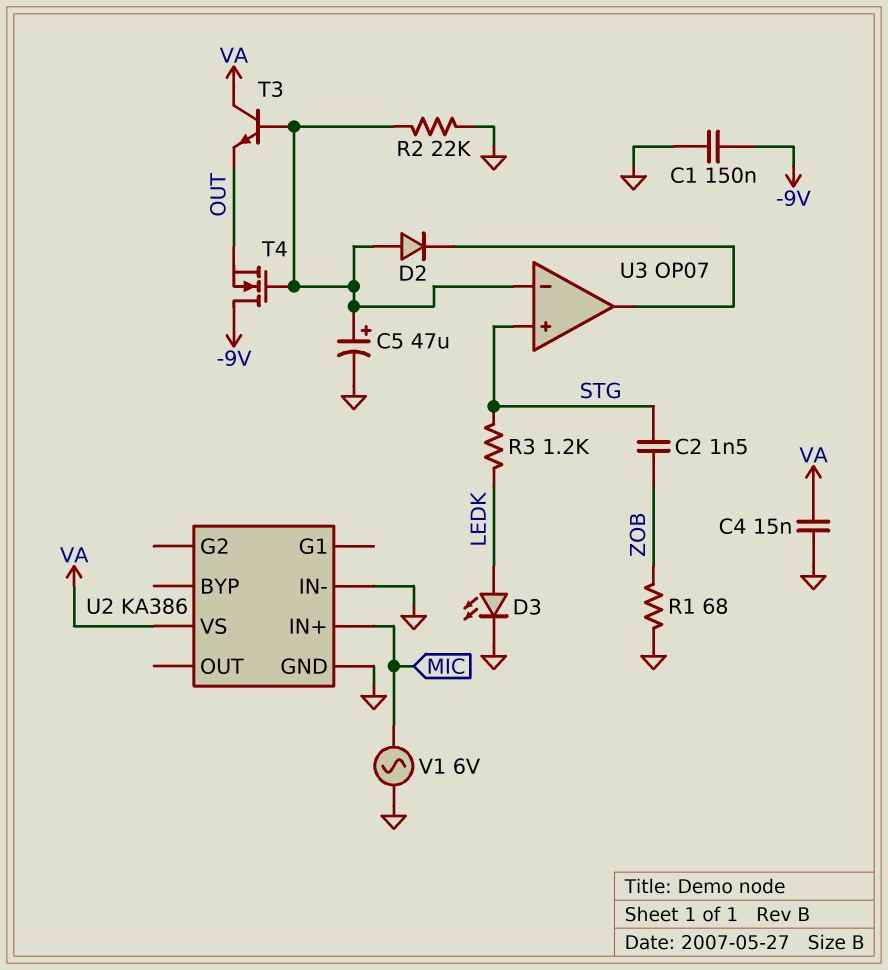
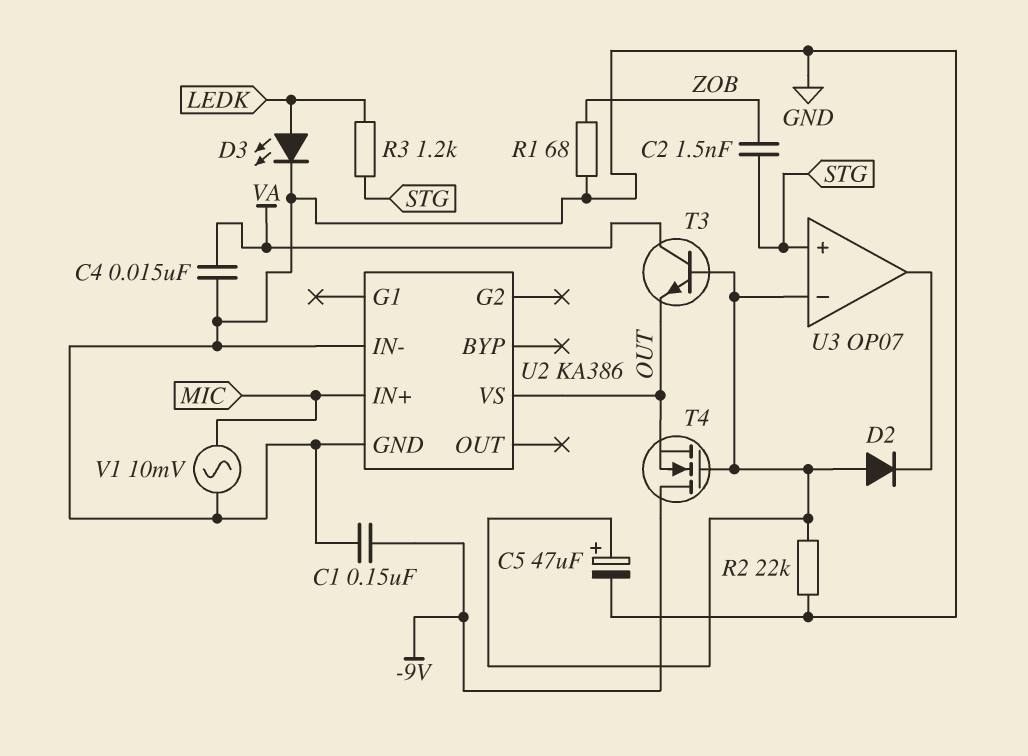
U2 pin VS: VA -> OUT
V1: AC 6V (GND, MIC) -> AC 10mV (GND, MIC)

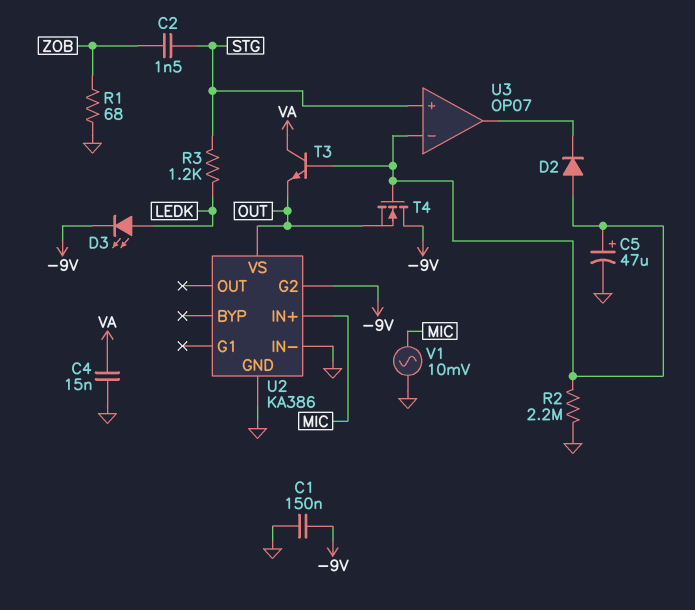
D3: LED (A LEDK, K GND) -> LED (A LEDK, K -9V)
R2: 22k (GND, U3/in-) -> 2.2M (GND, U3/in-)
U2 pin G2: none -> -9V

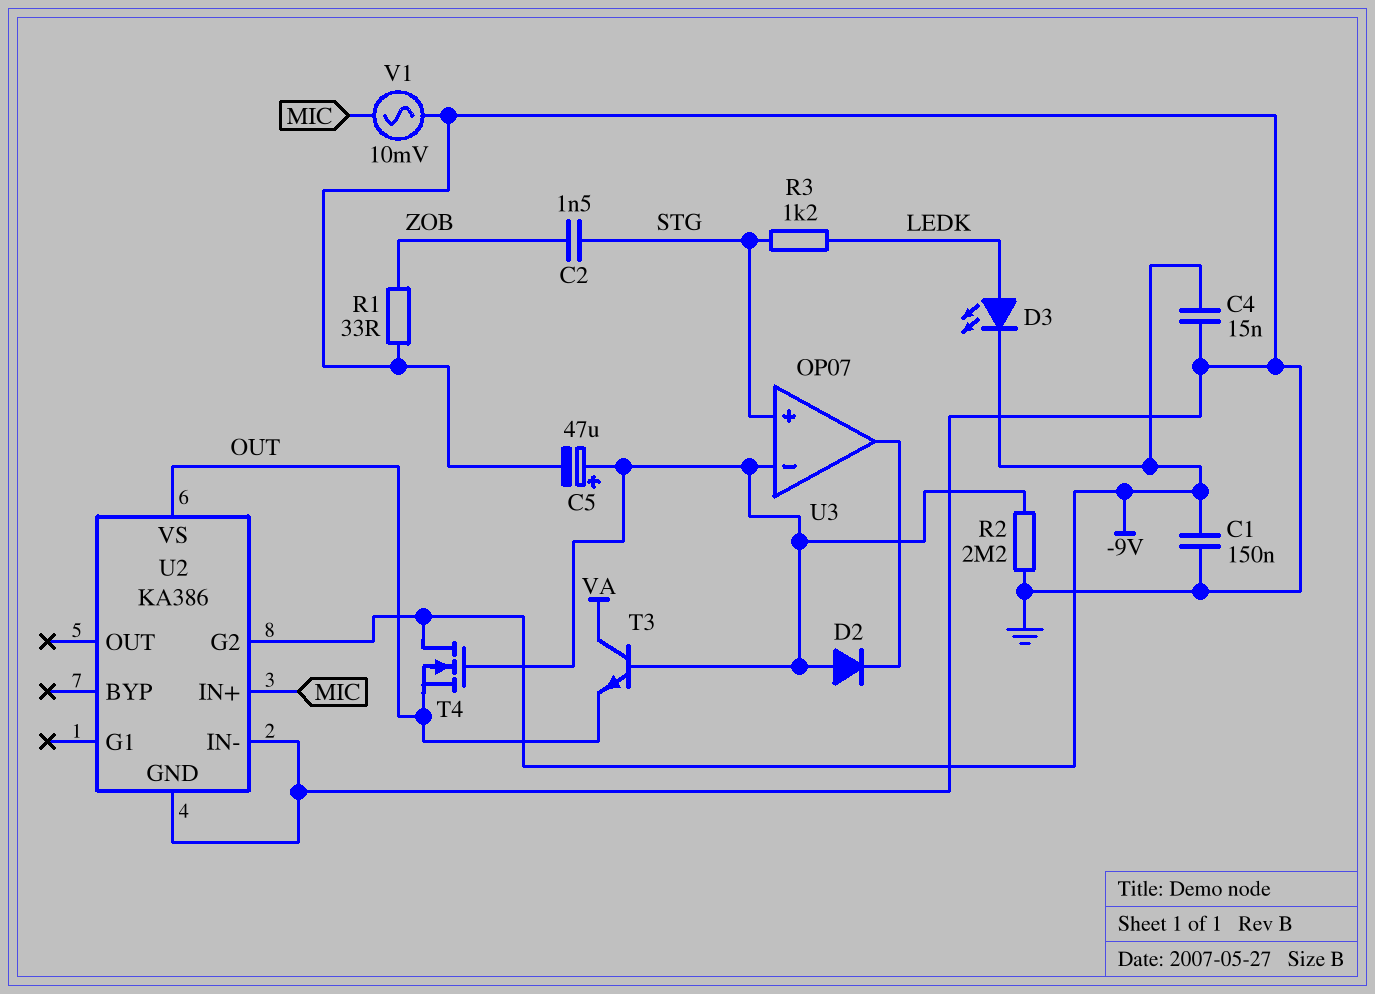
C4: 15nF (GND, VA) -> 15nF (-9V, GND)
R1: 68 (GND, ZOB) -> 33 (GND, ZOB)

